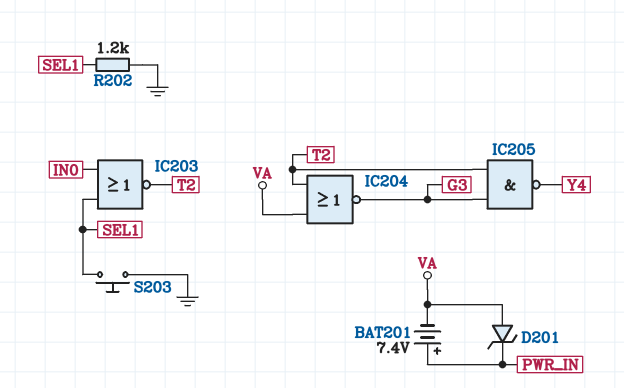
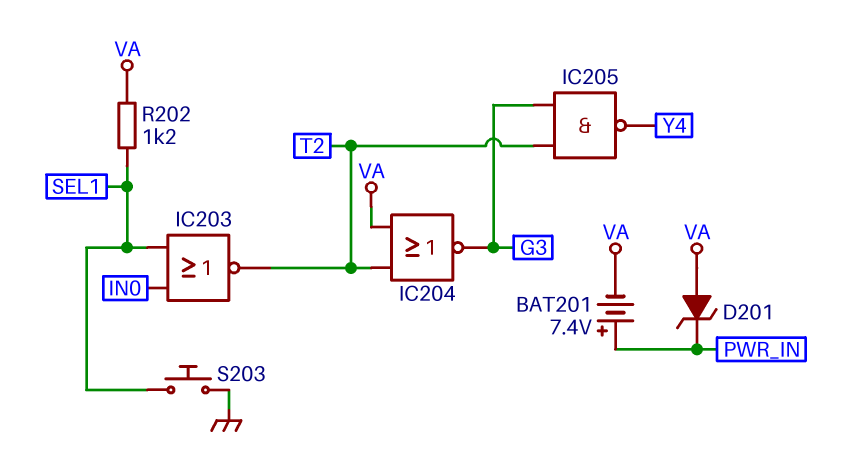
R202: 1.2k (GND, SEL1) -> 1.2k (SEL1, VA)

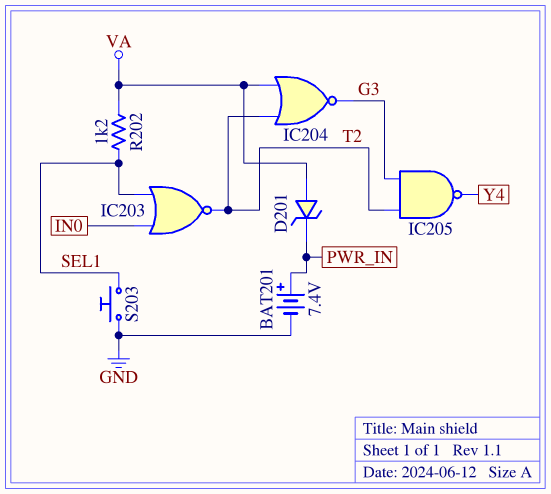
BAT201: 7.4V (plus PWR_IN, minus VA) -> 7.4V (plus PWR_IN, minus GND)

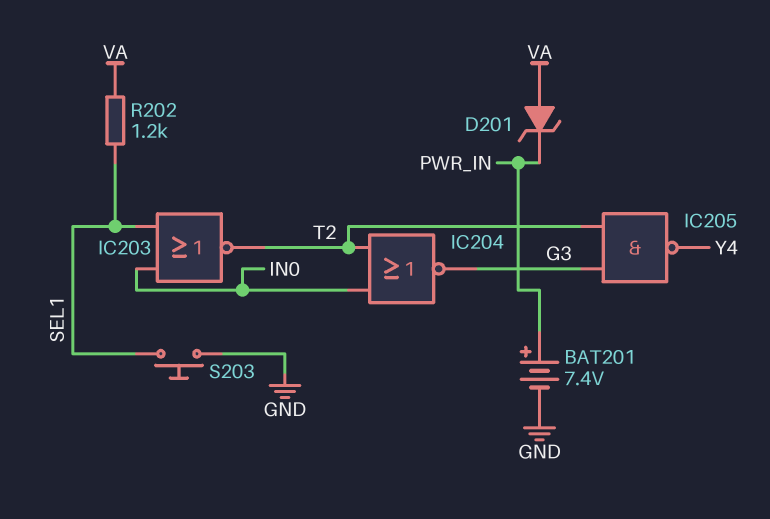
IC204: NOR (in T2, in VA, out G3) -> NOR (in IN0, in T2, out G3)

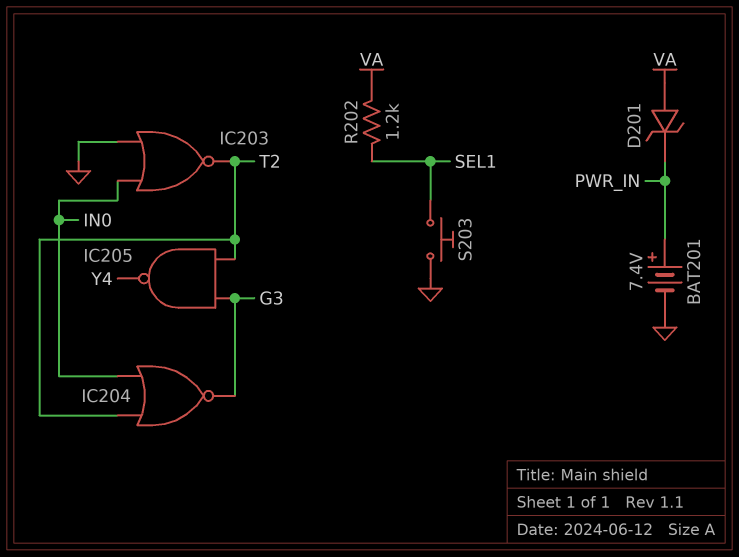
IC203: NOR (in IN0, in SEL1, out T2) -> NOR (in GND, in IN0, out T2)

